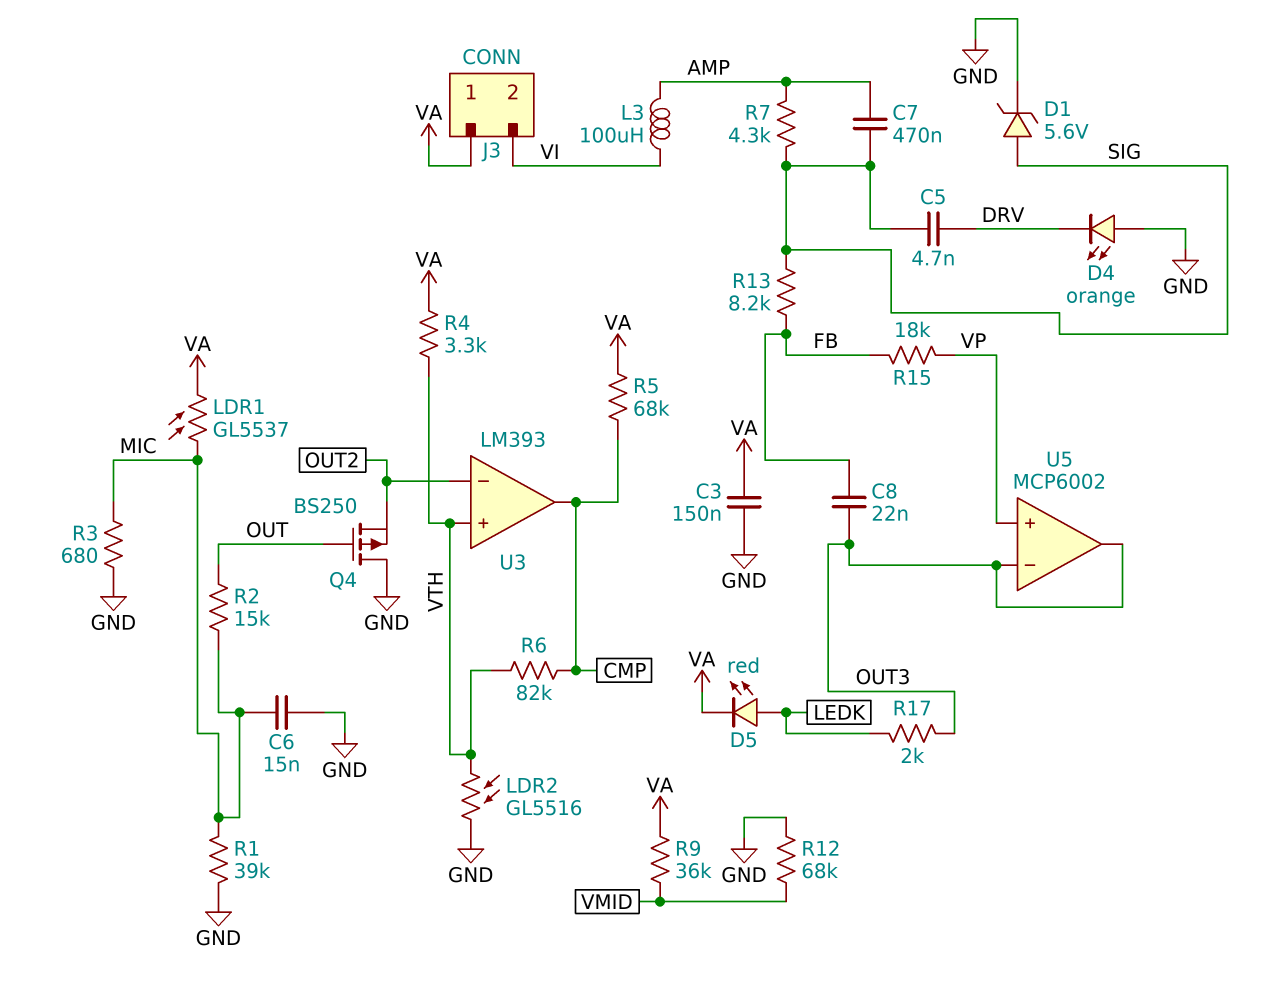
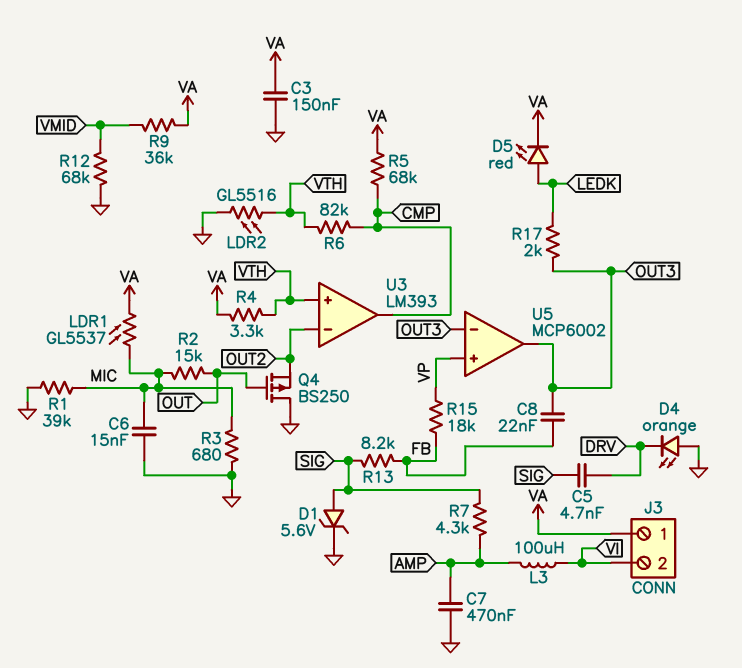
C7: 470nF (AMP, SIG) -> 470nF (AMP, GND)

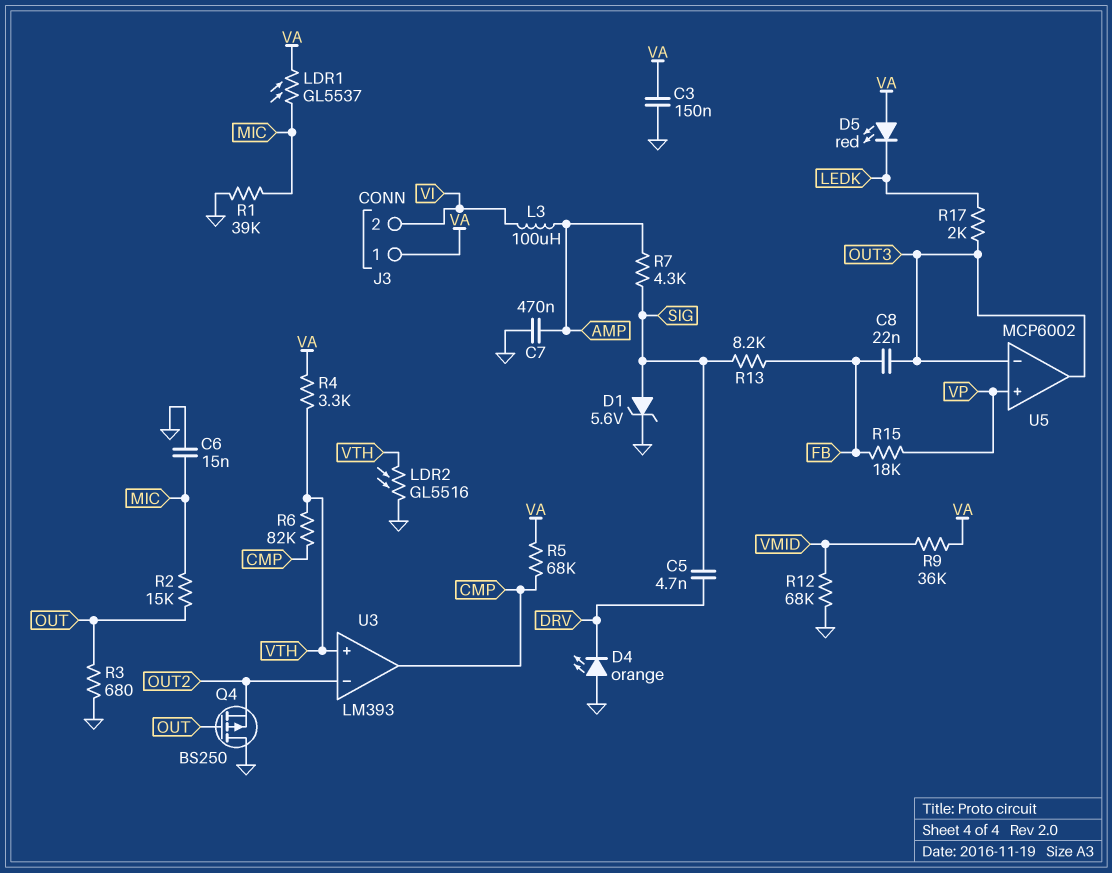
D5: LED red (A LEDK, K VA) -> LED red (A VA, K LEDK)
R3: 680 (GND, MIC) -> 680 (GND, OUT)

